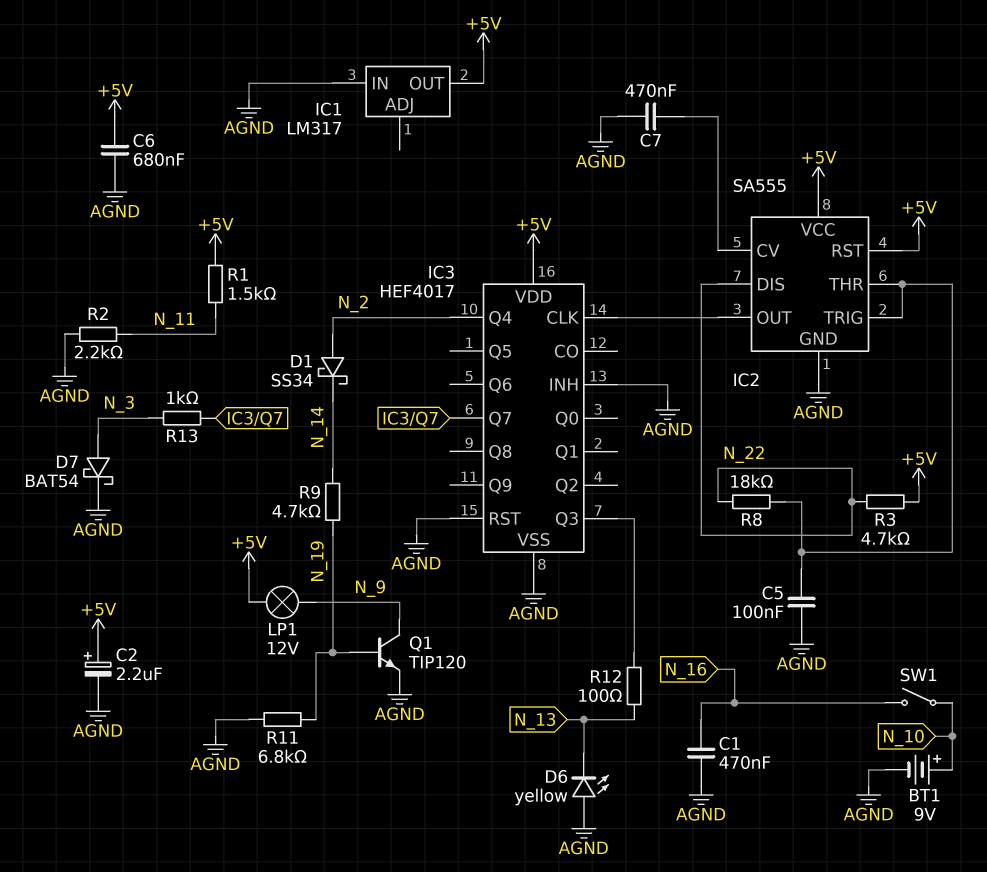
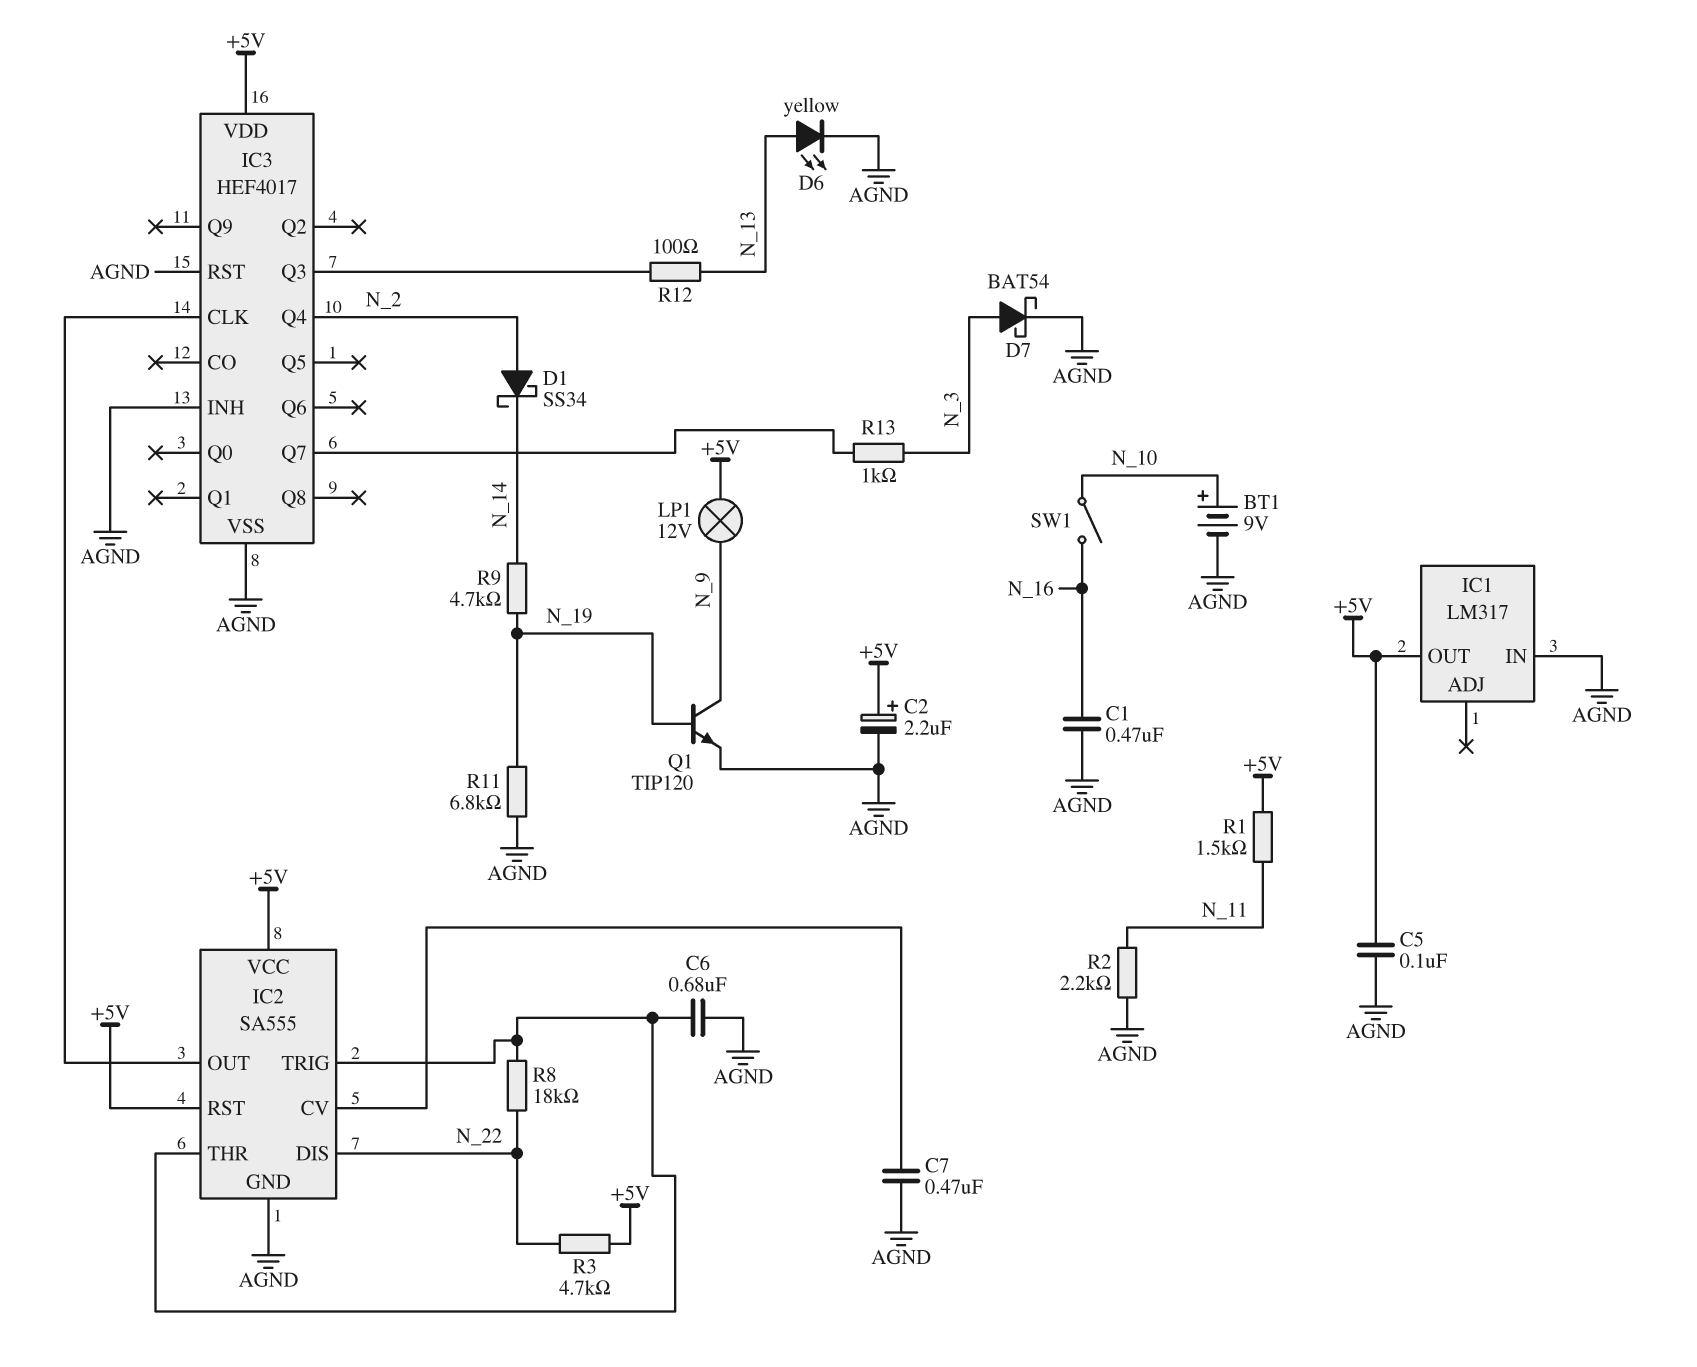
C5: 100nF (AGND, IC2/THR) -> 100nF (+5V, AGND)
C6: 680nF (+5V, AGND) -> 680nF (AGND, IC2/THR)
D6: LED yellow (A AGND, K N_13) -> LED yellow (A N_13, K AGND)

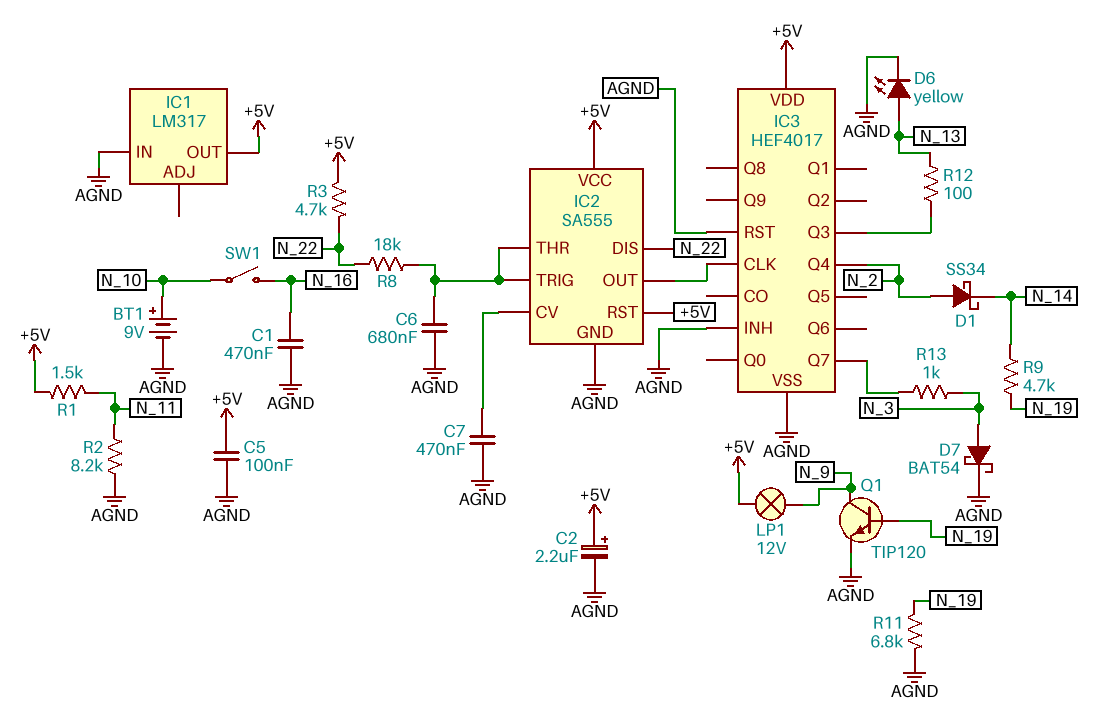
R2: 2.2k (AGND, N_11) -> 8.2k (AGND, N_11)

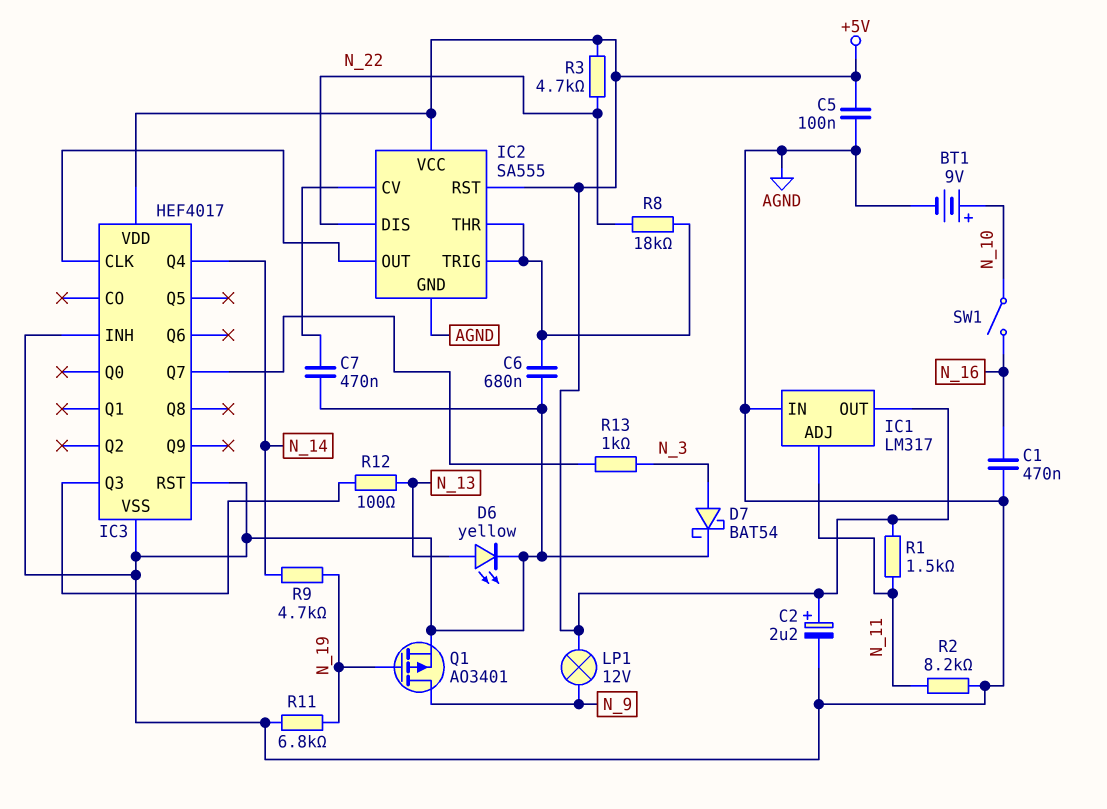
D1: schottky SS34 (A N_2, K N_14) -> none
IC1 pin ADJ: none -> N_11
IC3 pin Q4: N_2 -> N_14
Q1: NPN TIP120 (B N_19, C N_9, E AGND) -> PMOS AO3401 (G N_19, D N_9, S AGND)

